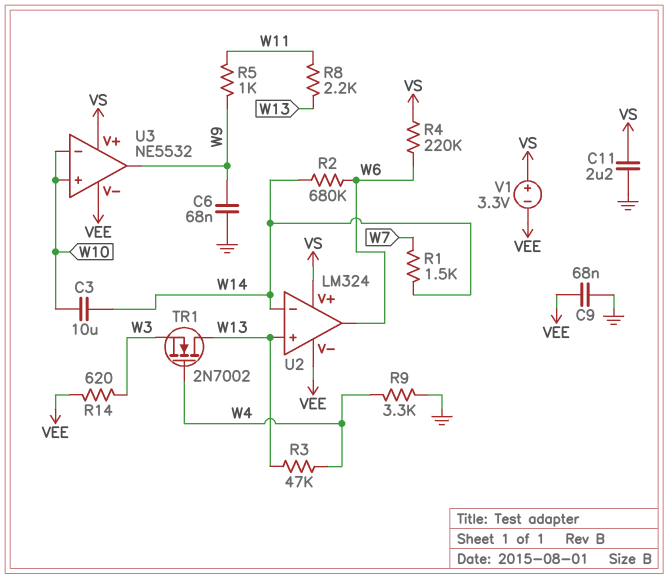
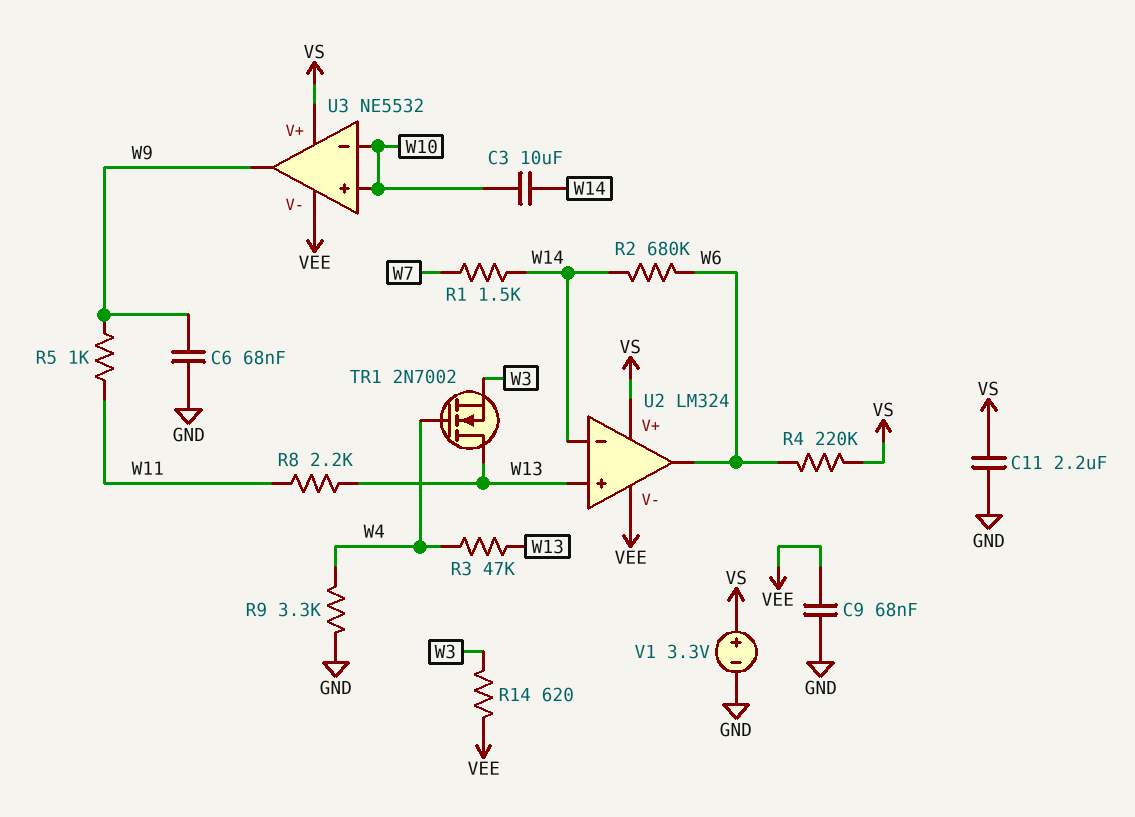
V1: 3.3V (plus VS, minus VEE) -> 3.3V (plus VS, minus GND)

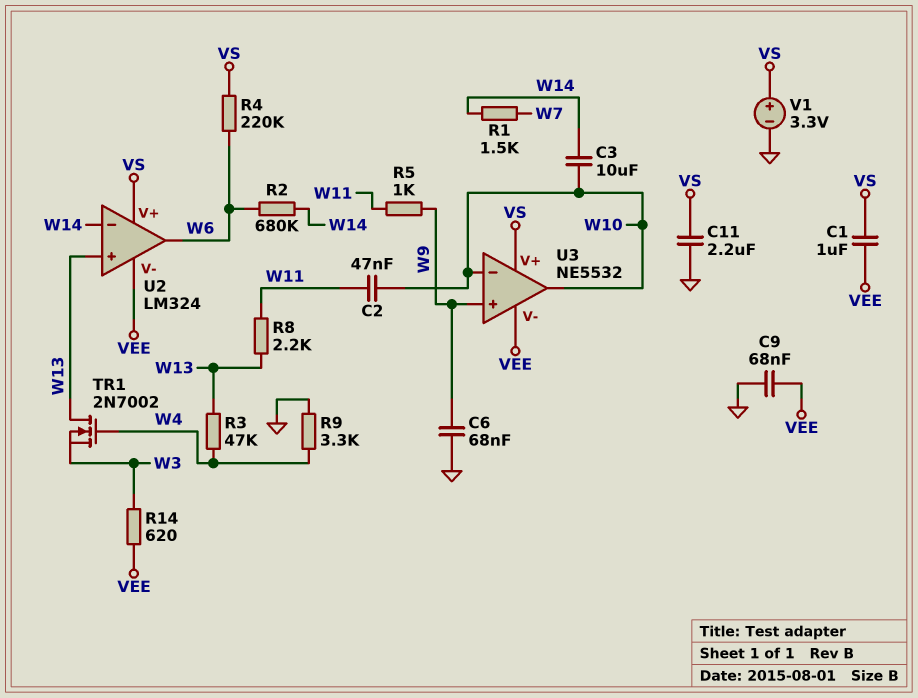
C1: none -> 1uF (VEE, VS)
C2: none -> 47nF (W10, W11)
U3 pin in+: W10 -> W9
U3 pin out: W9 -> W10

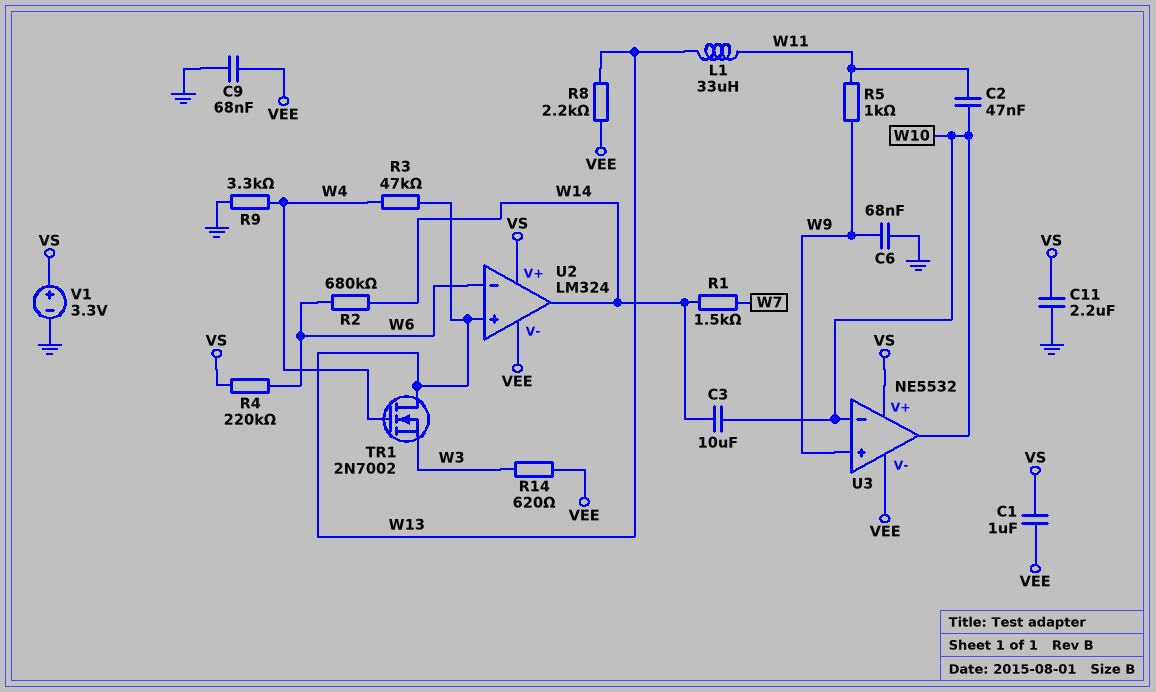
L1: none -> 33uH (W11, W13)
R8: 2.2k (W11, W13) -> 2.2k (VEE, W13)
U2 pin in-: W14 -> W6
U2 pin out: W6 -> W14

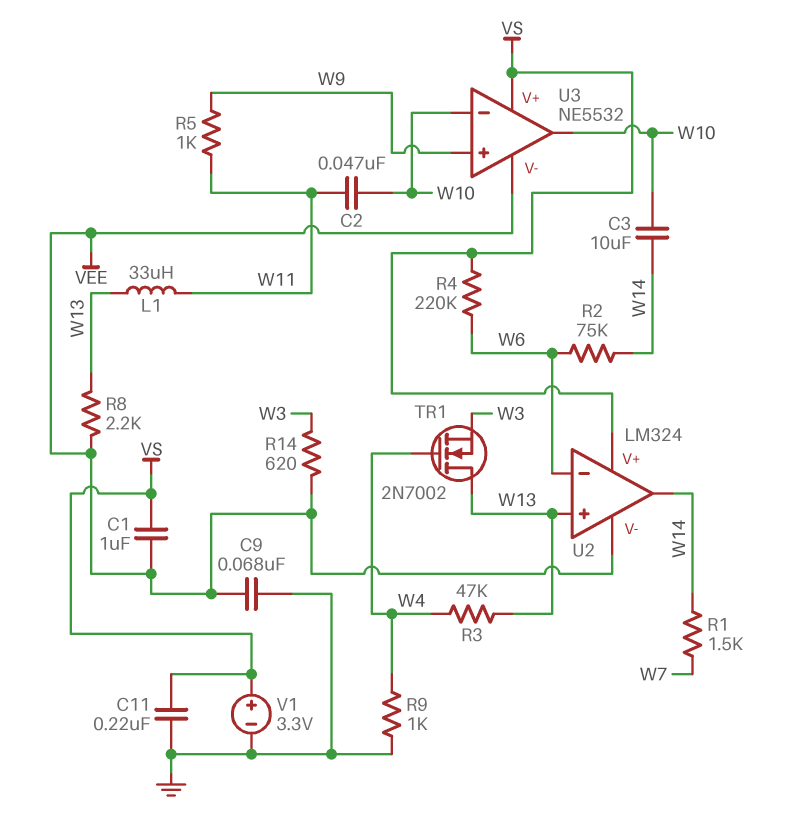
C6: 68nF (GND, W9) -> none
C11: 2.2uF (GND, VS) -> 220nF (GND, VS)
R2: 680k (W6, W14) -> 75k (W6, W14)
R9: 3.3k (GND, W4) -> 1k (GND, W4)

